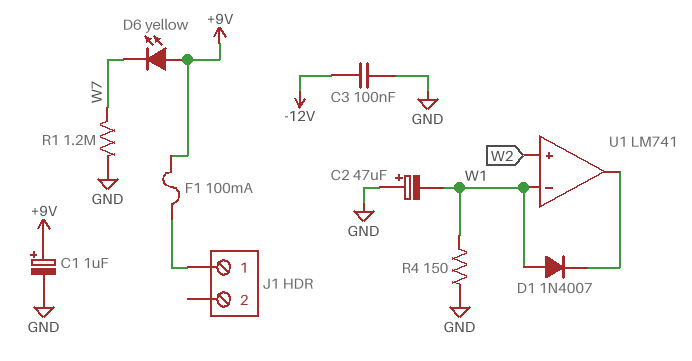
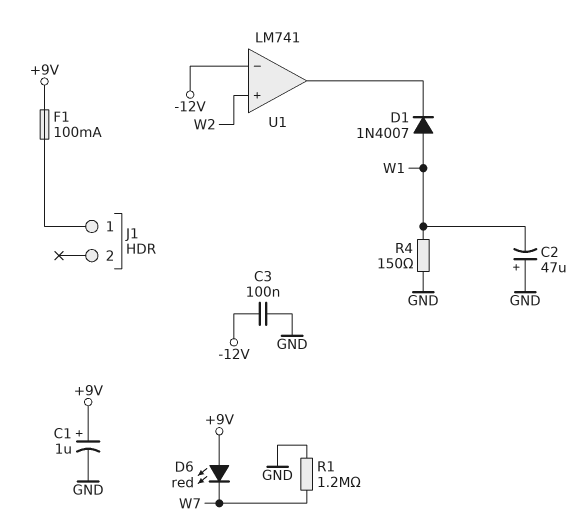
D6: LED yellow (A +9V, K W7) -> LED red (A +9V, K W7)
U1 pin in-: W1 -> -12V

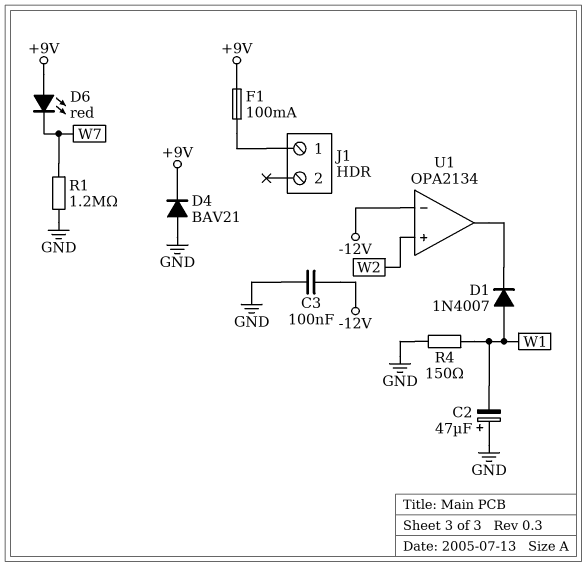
C1: 1uF (plus +9V, minus GND) -> none
D4: none -> diode BAV21 (A GND, K +9V)
U1: LM741 -> OPA2134

